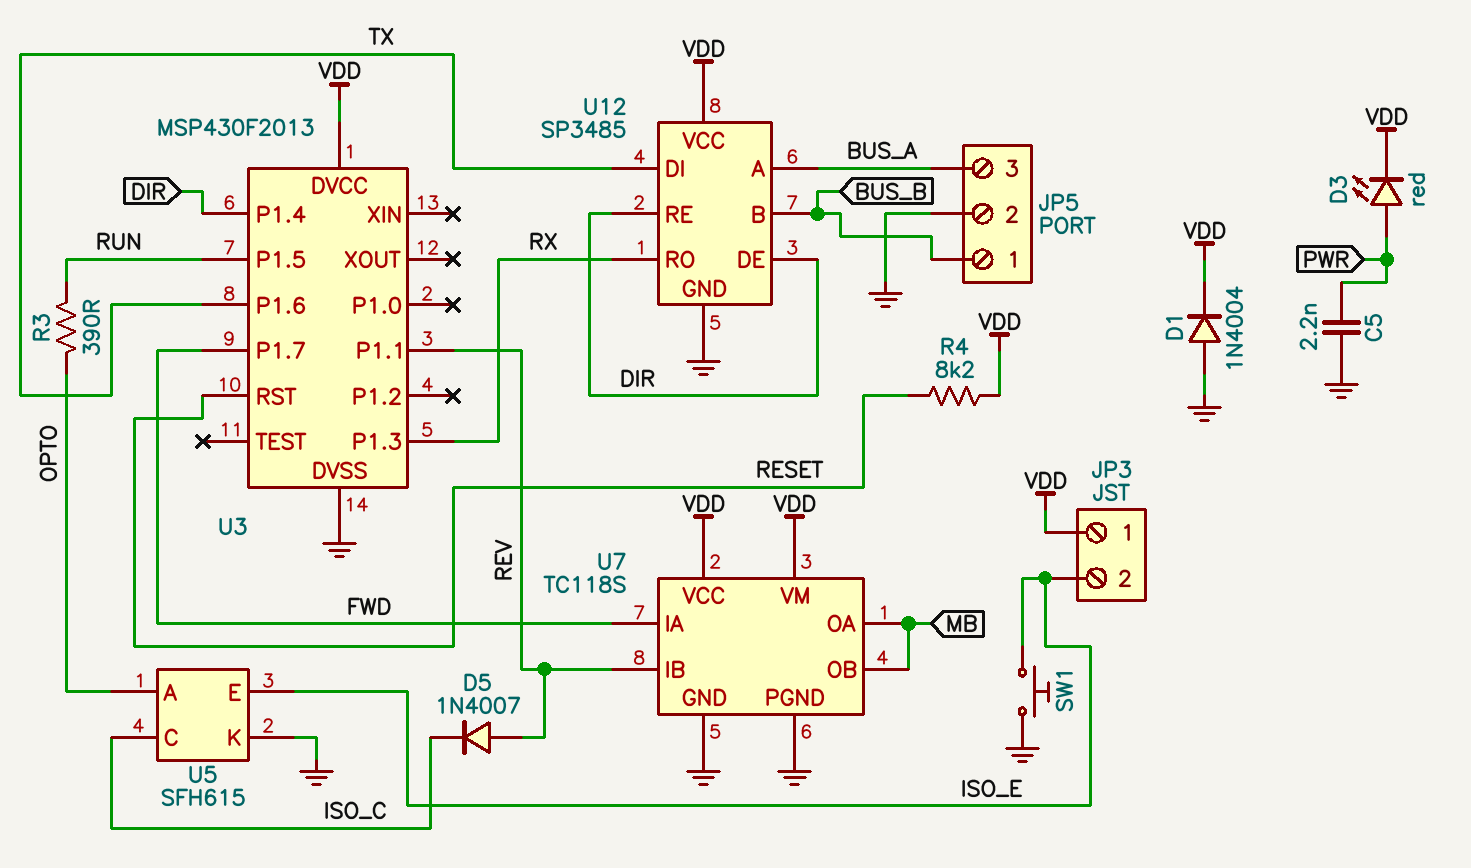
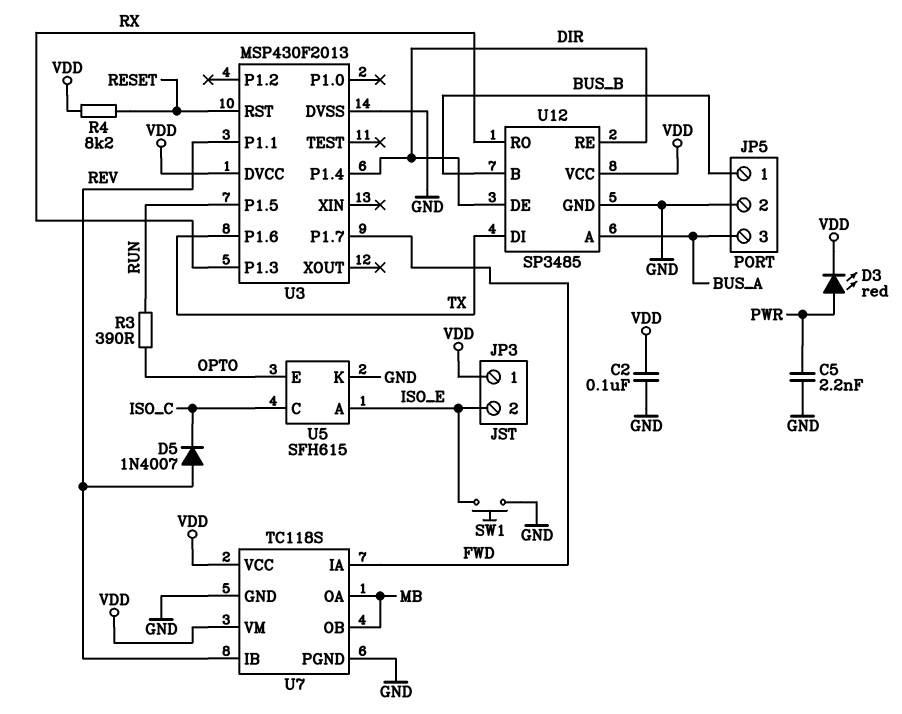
C2: none -> 100nF (GND, VDD)
D1: diode 1N4004 (A GND, K VDD) -> none
U5 pin A: OPTO -> ISO_E
U5 pin E: ISO_E -> OPTO

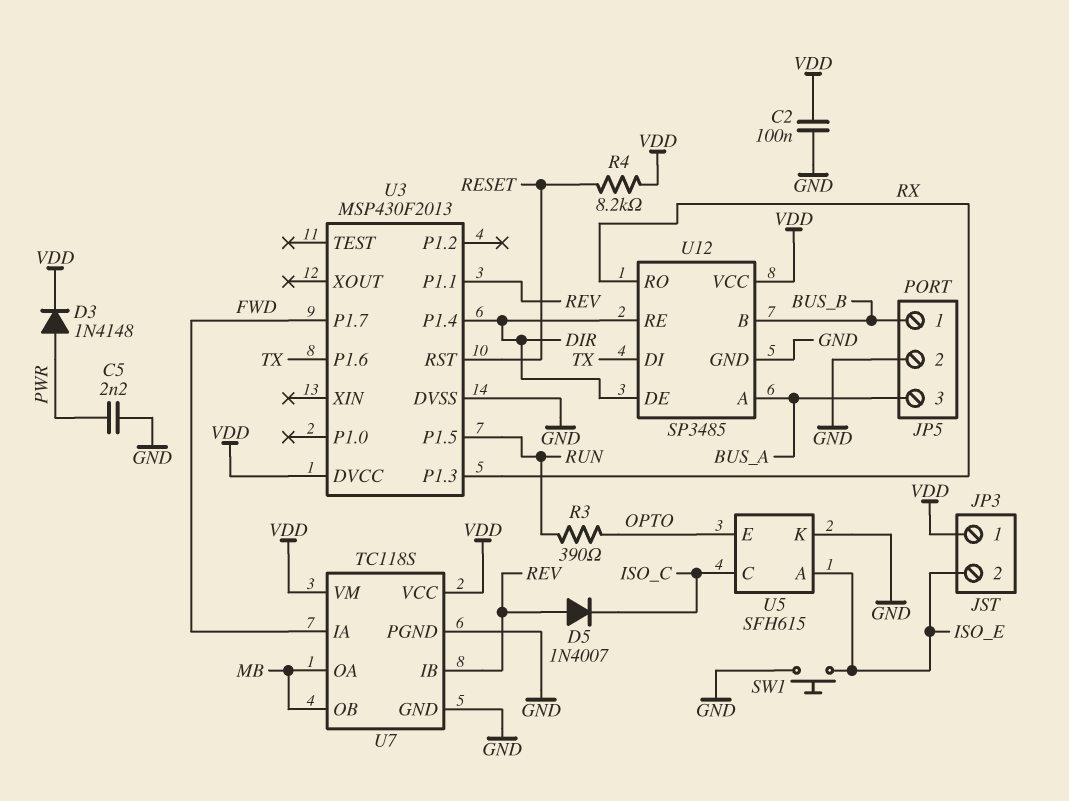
D3: LED red (A PWR, K VDD) -> diode 1N4148 (A PWR, K VDD)

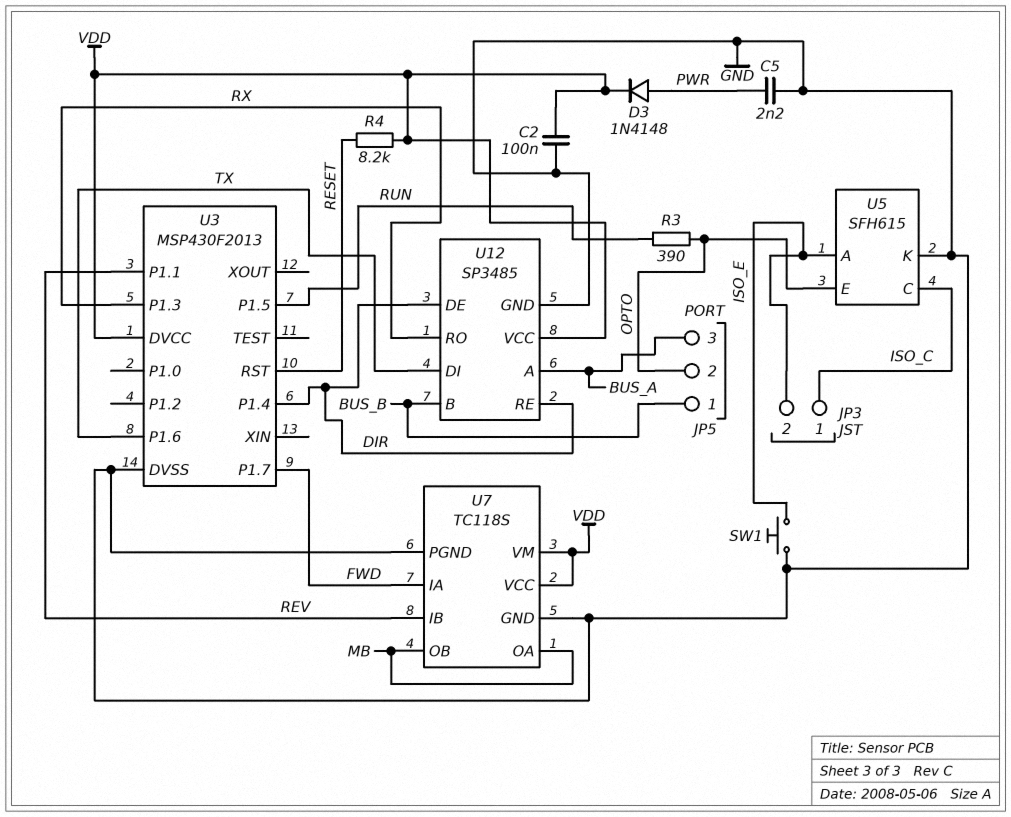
D5: diode 1N4007 (A REV, K ISO_C) -> none
JP3 pin 1: VDD -> ISO_C
JP5 pin 2: GND -> OPTO

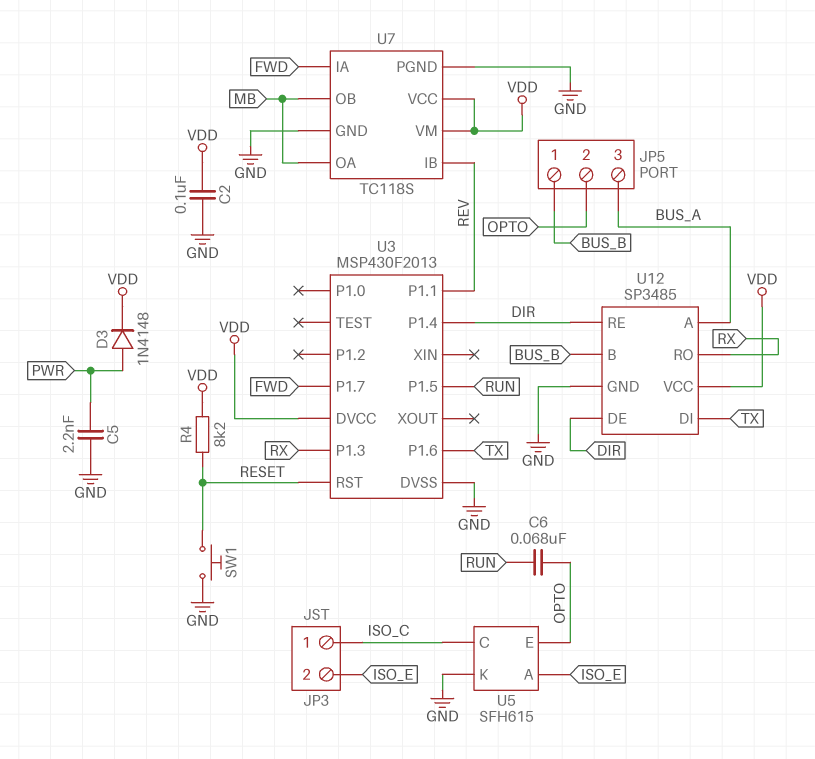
C6: none -> 68nF (OPTO, RUN)
R3: 390 (OPTO, RUN) -> none
SW1: button (GND, ISO_E) -> button (GND, RESET)

